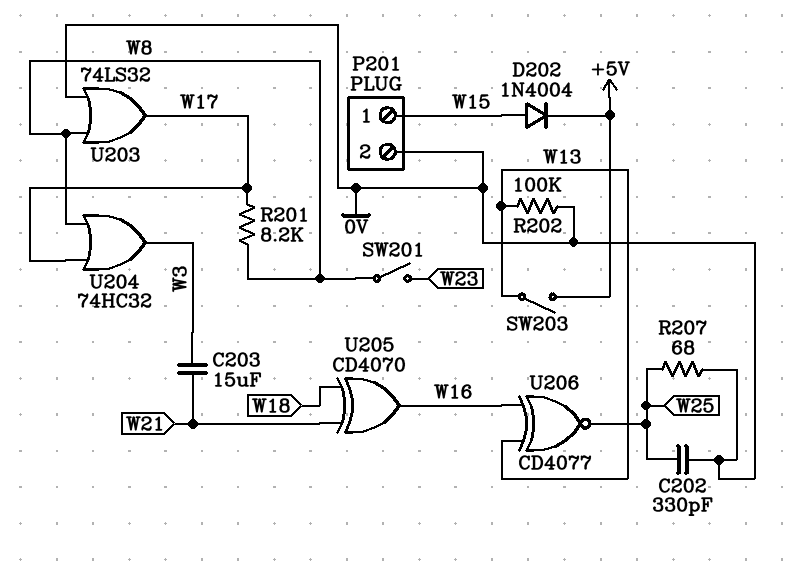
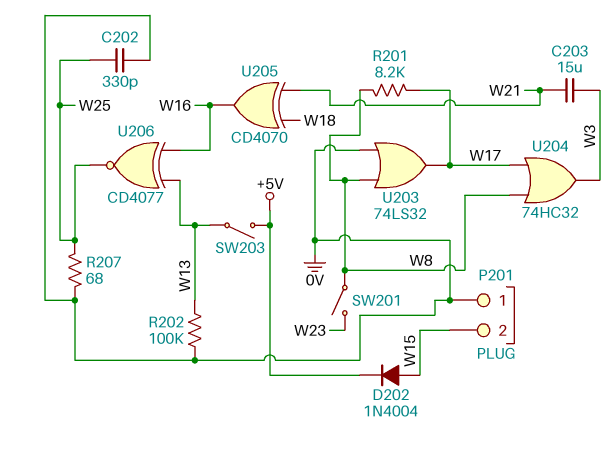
P201 pin 1: W15 -> 0V
P201 pin 2: 0V -> W15

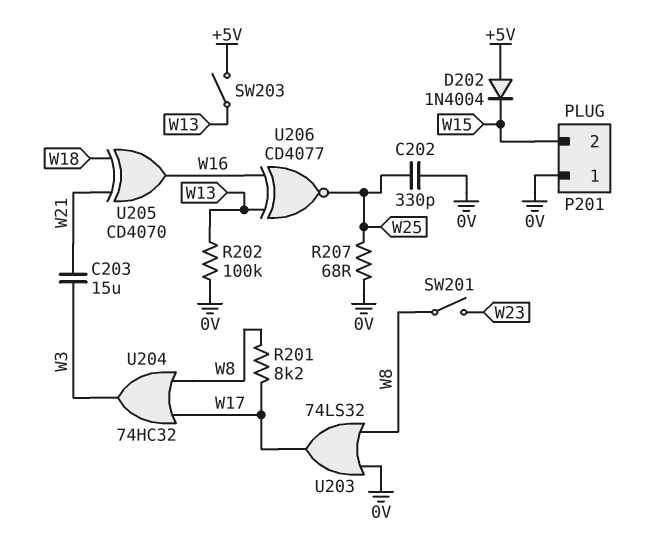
D202: diode 1N4004 (A W15, K +5V) -> diode 1N4004 (A +5V, K W15)

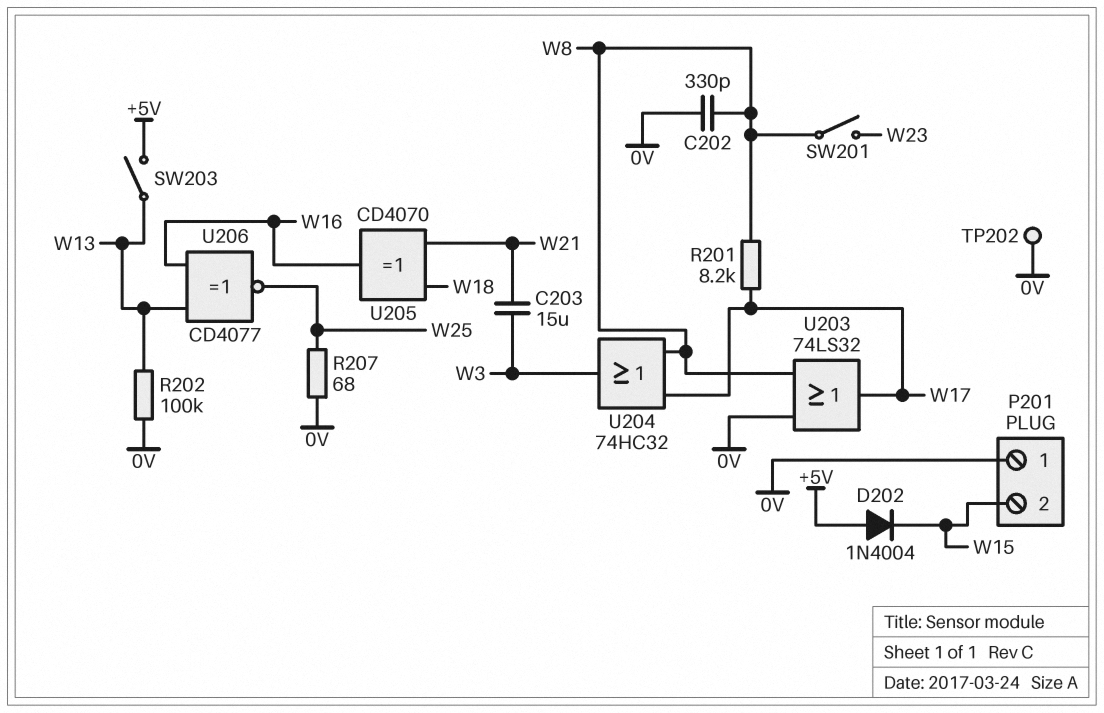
C202: 330pF (0V, W25) -> 330pF (0V, W8)
TP202: none -> test point (0V)

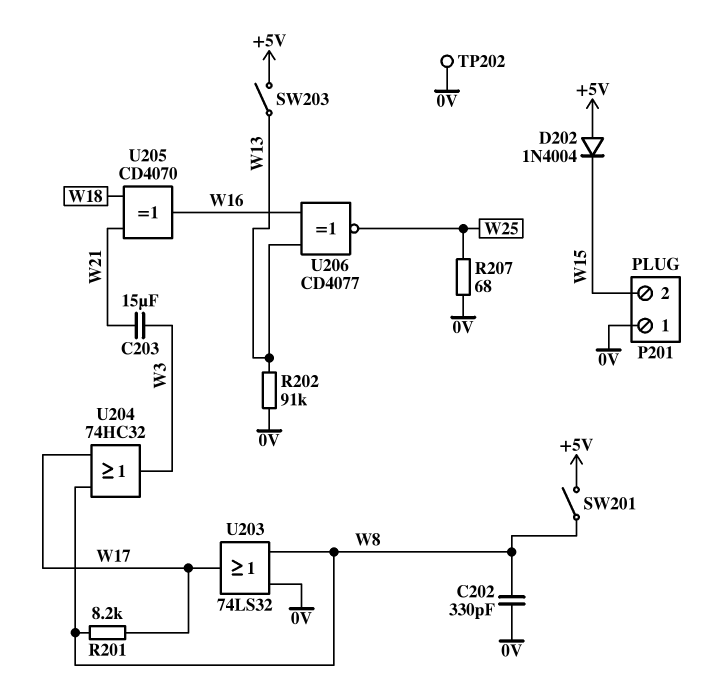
R202: 100k (0V, W13) -> 91k (0V, W13)
SW201: switch (W8, W23) -> switch (+5V, W8)

